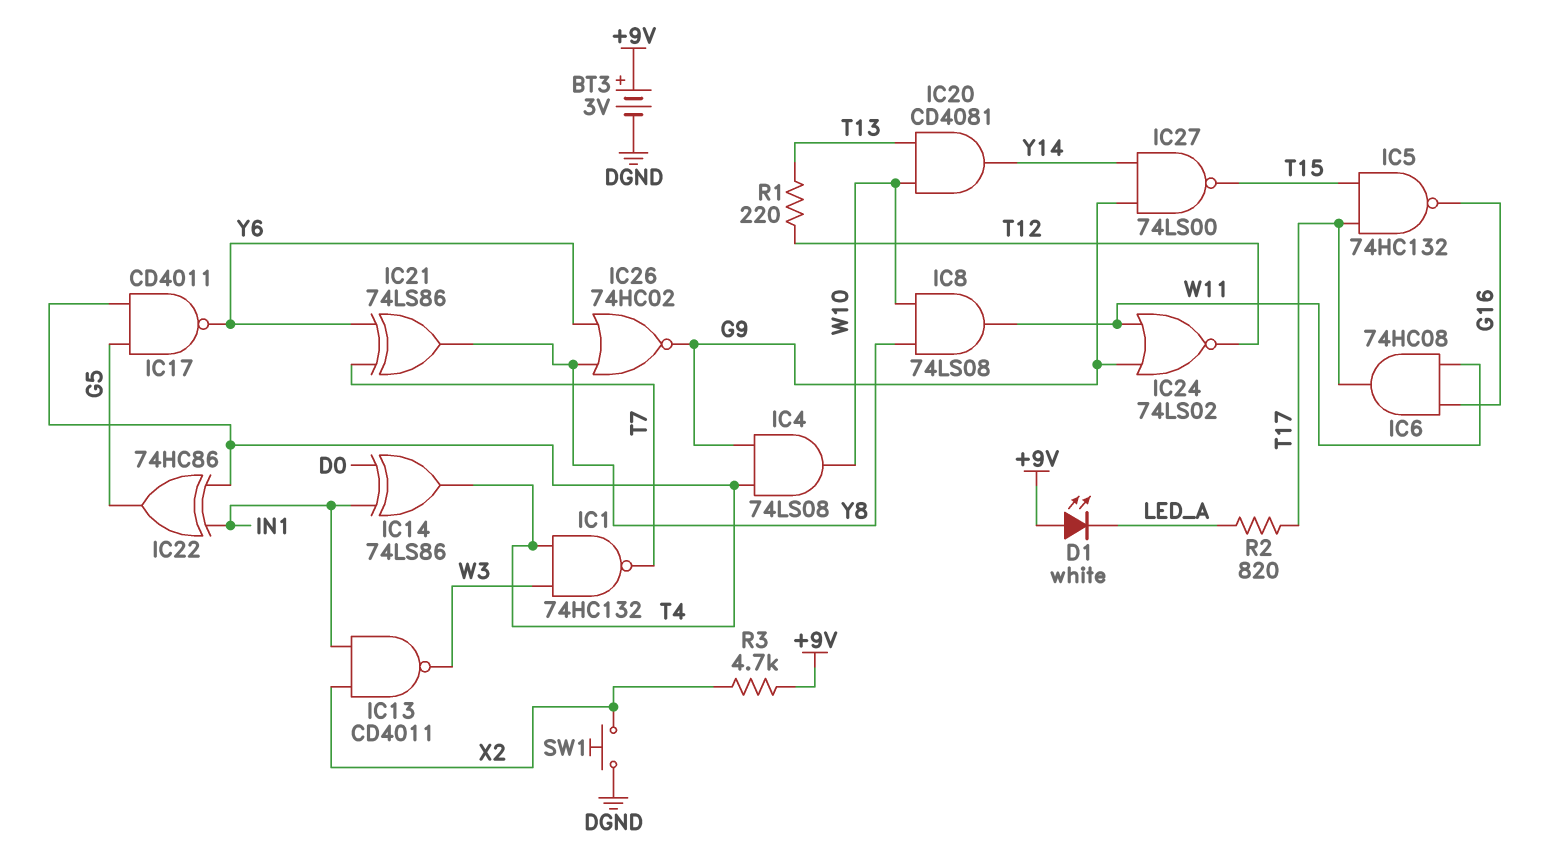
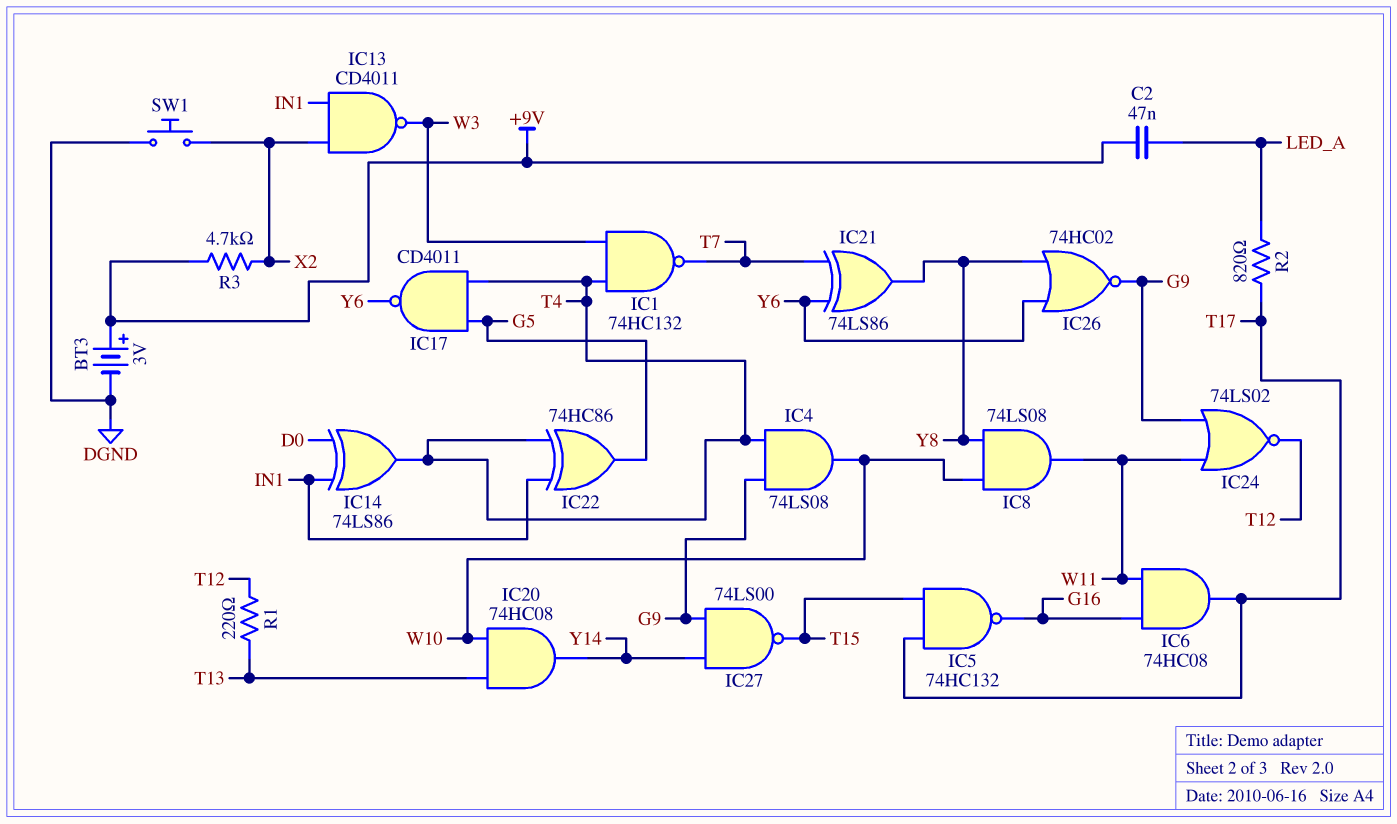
C2: none -> 47nF (+9V, LED_A)
D1: LED white (A +9V, K LED_A) -> none
IC20: AND CD4081 (in T13, in W10, out Y14) -> AND 74HC08 (in T13, in W10, out Y14)

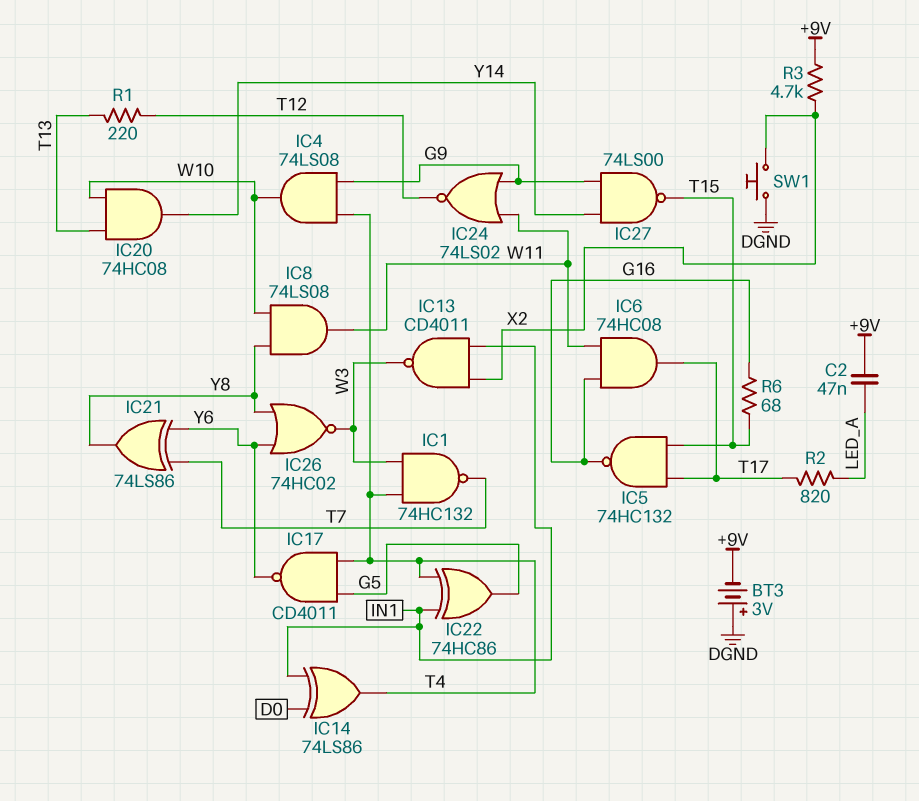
BT3: 3V (plus +9V, minus DGND) -> 3V (plus DGND, minus +9V)
IC26: NOR 74HC02 (in Y6, in Y8, out G9) -> NOR 74HC02 (in Y6, in Y8, out W3)
R6: none -> 68 (G16, T15)

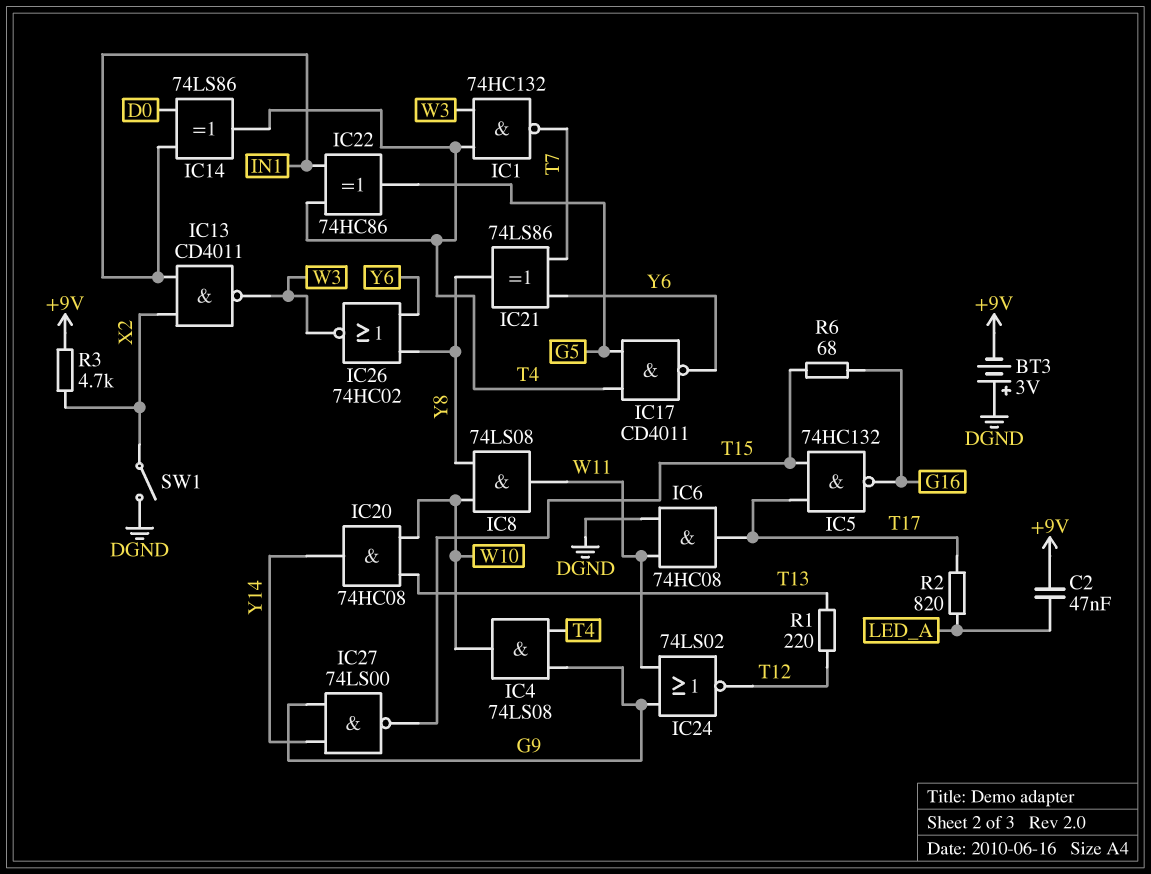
IC6: AND 74HC08 (in G16, in W11, out T17) -> AND 74HC08 (in DGND, in W11, out T17)
SW1: button (DGND, X2) -> switch (DGND, X2)

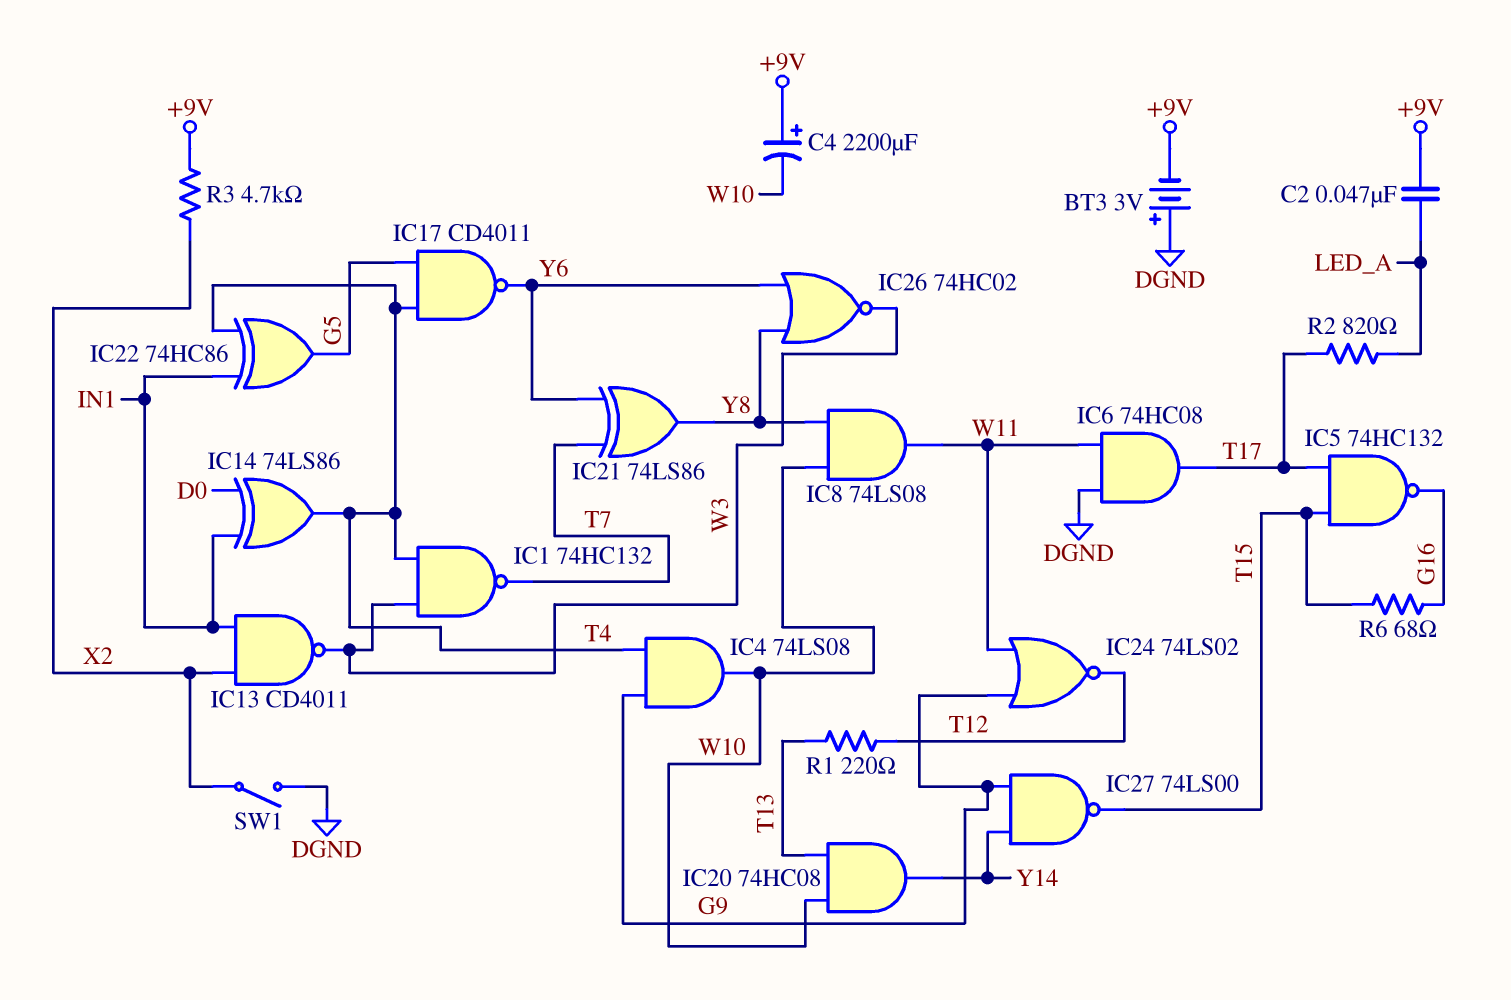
C4: none -> 2200uF (plus +9V, minus W10)

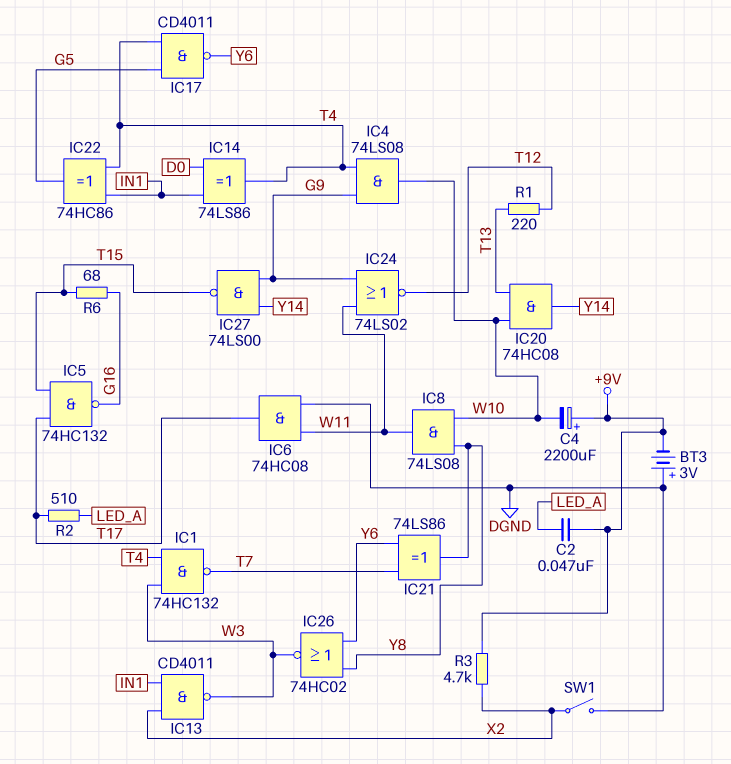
R2: 820 (LED_A, T17) -> 510 (LED_A, T17)

